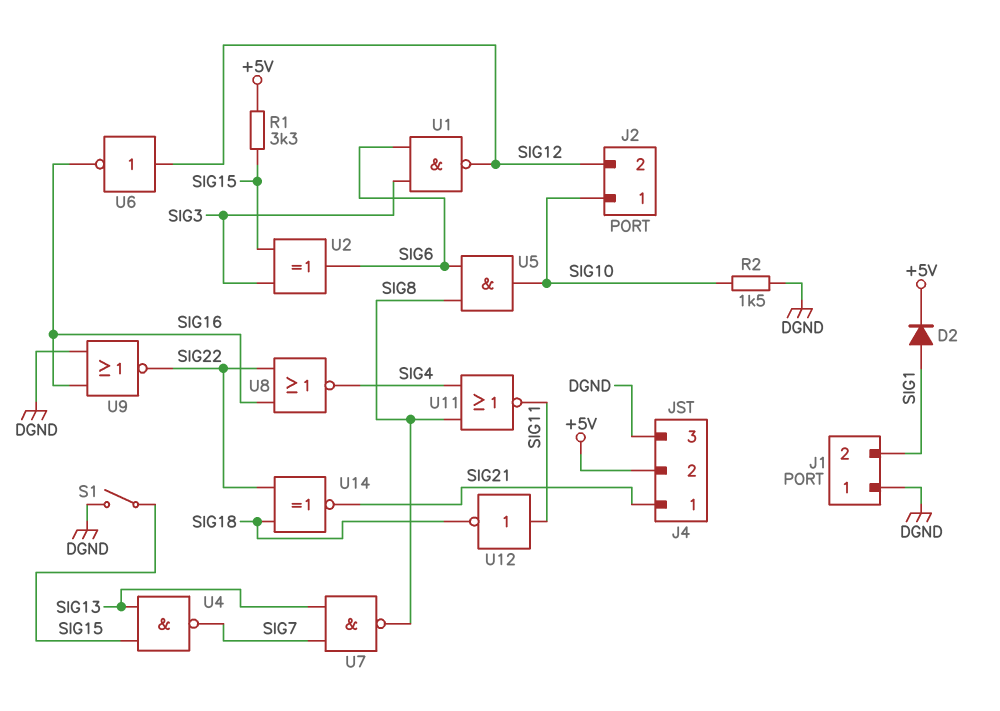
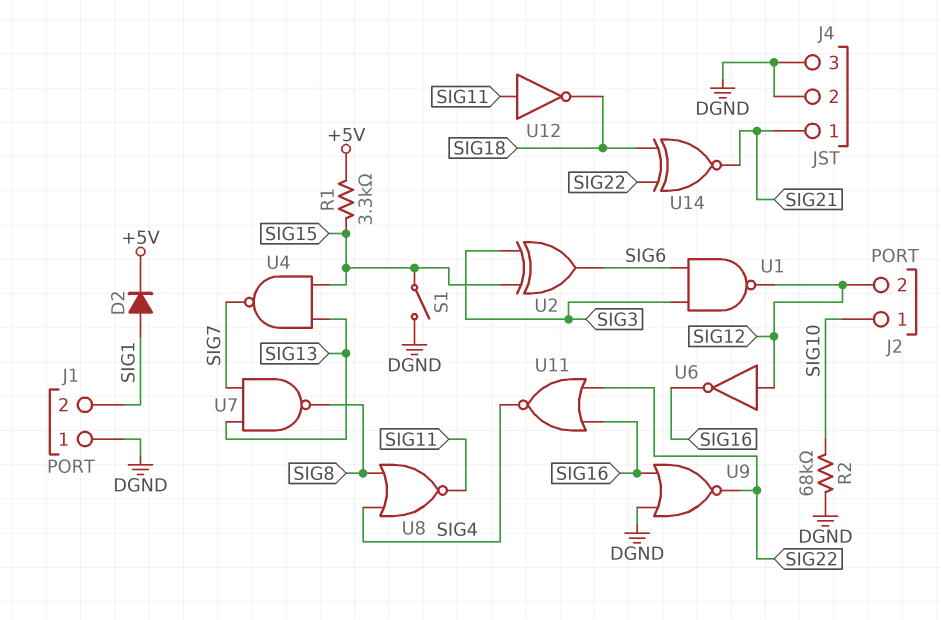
J4 pin 2: +5V -> DGND
R2: 1.5k (DGND, SIG10) -> 68k (DGND, SIG10)
U5: AND (in SIG6, in SIG8, out SIG10) -> none
U8: NOR (in SIG16, in SIG22, out SIG4) -> NOR (in SIG4, in SIG8, out SIG11)
U11: NOR (in SIG4, in SIG8, out SIG11) -> NOR (in SIG16, in SIG22, out SIG4)

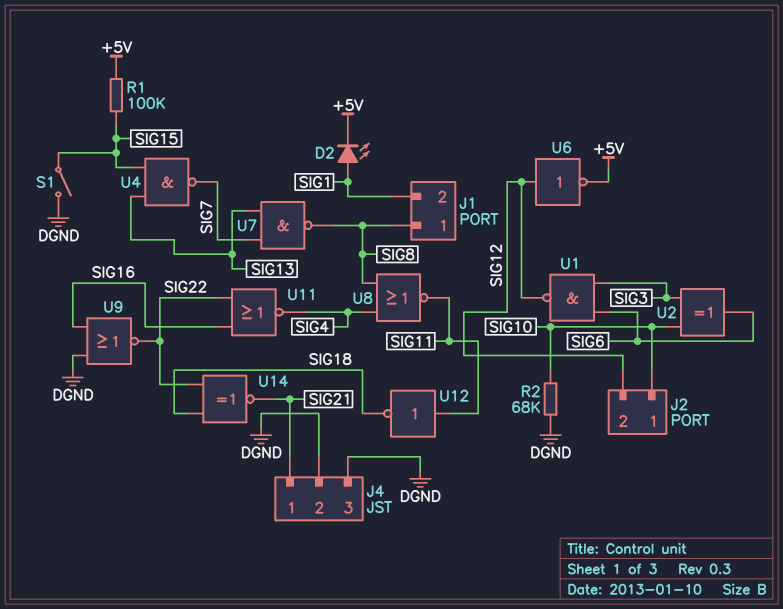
D2: diode (A SIG1, K +5V) -> LED (A SIG1, K +5V)
J1 pin 1: DGND -> SIG8
R1: 3.3k (+5V, SIG15) -> 100k (+5V, SIG15)
U2: XOR (in SIG3, in SIG15, out SIG6) -> XOR (in SIG3, in SIG10, out SIG6)
U6: NOT (in SIG12, out SIG16) -> NOT (in SIG12, out +5V)

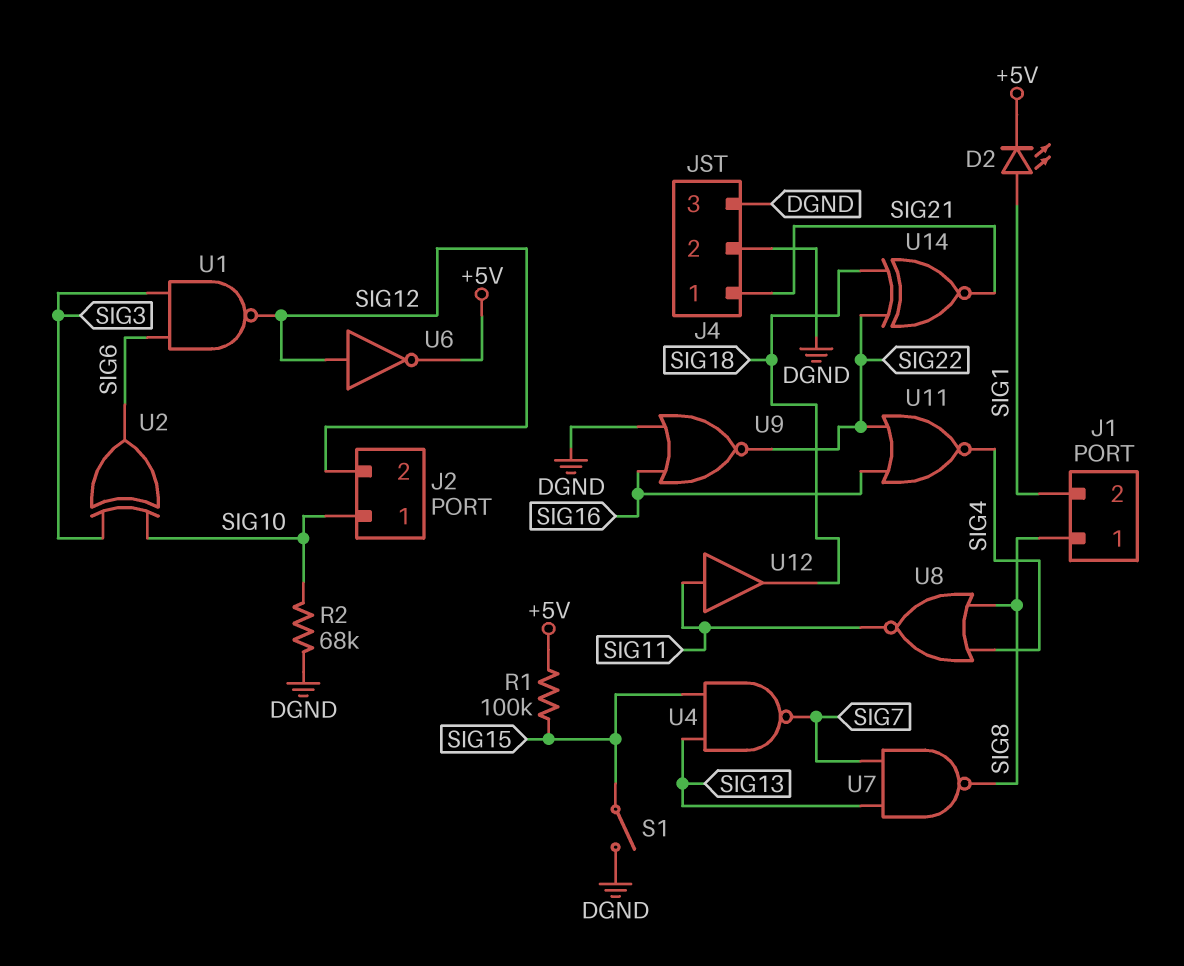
U12: NOT (in SIG11, out SIG18) -> buffer (in SIG11, out SIG18)

